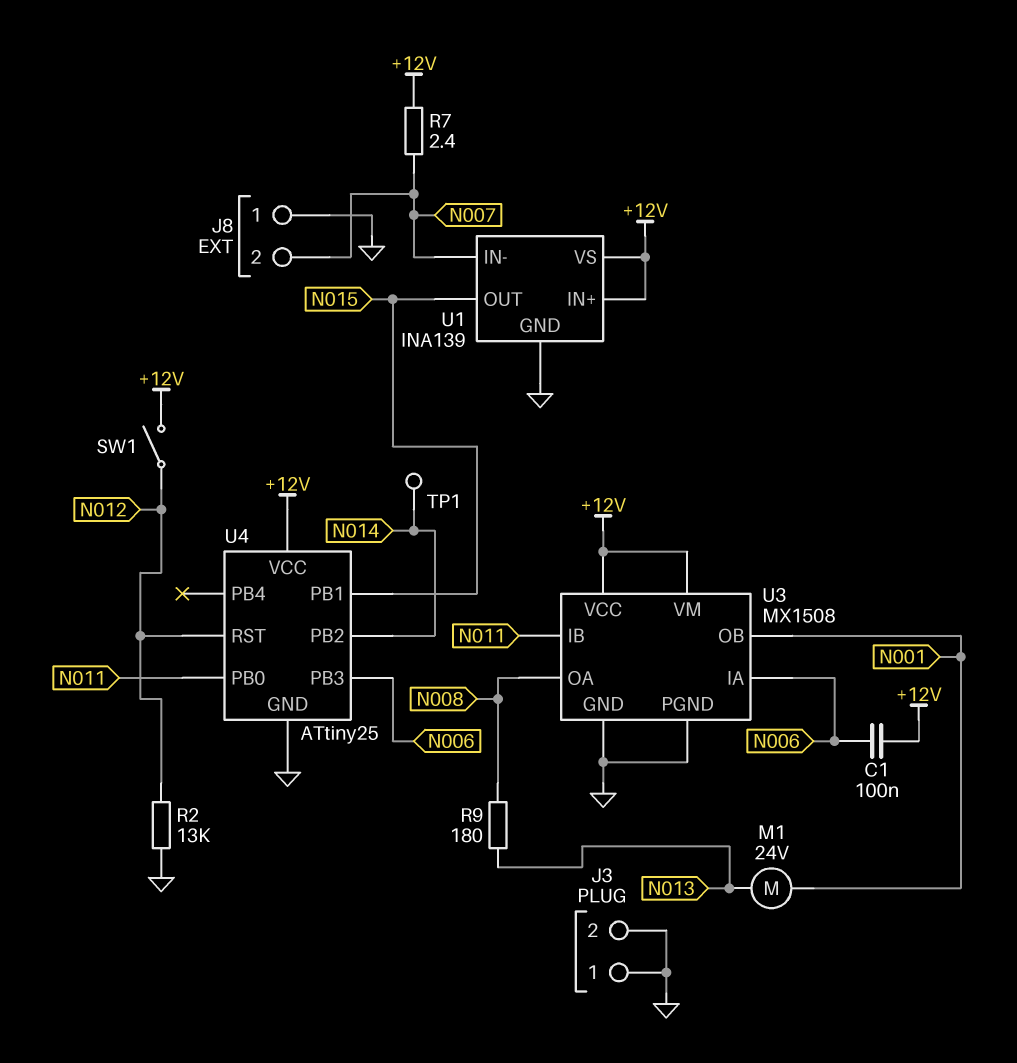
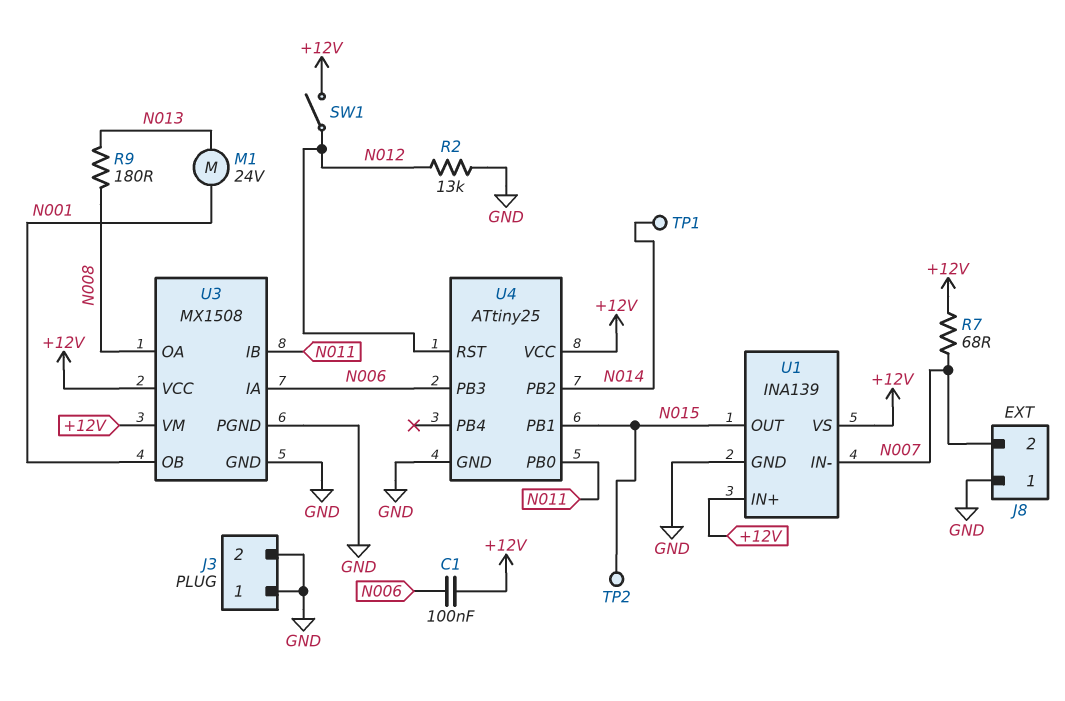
R7: 2.4 (+12V, N007) -> 68 (+12V, N007)
TP2: none -> test point (N015)

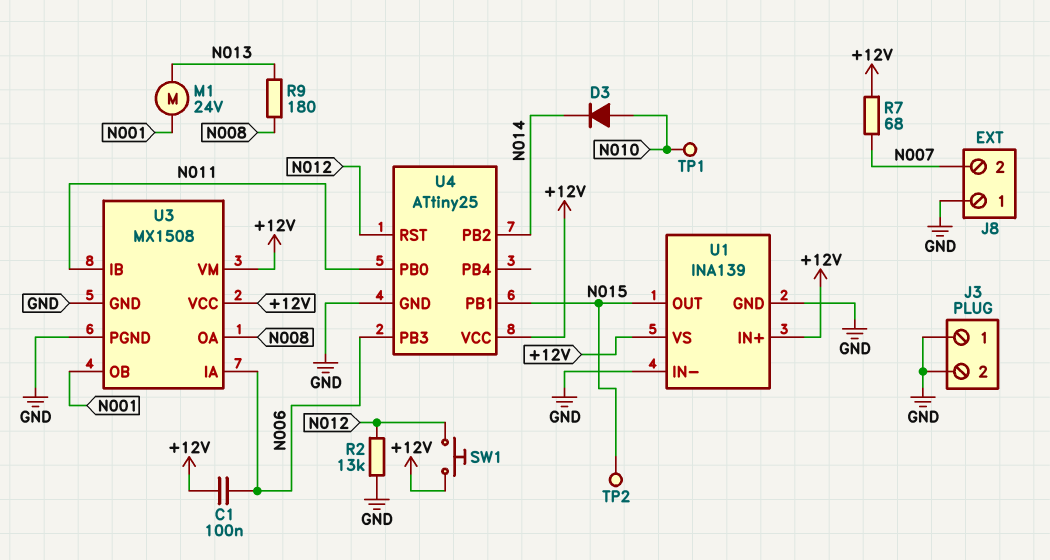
D3: none -> diode (A N010, K N014)
SW1: switch (+12V, N012) -> button (+12V, N012)
TP1: test point (N014) -> test point (N010)
U1 pin IN-: N007 -> GND

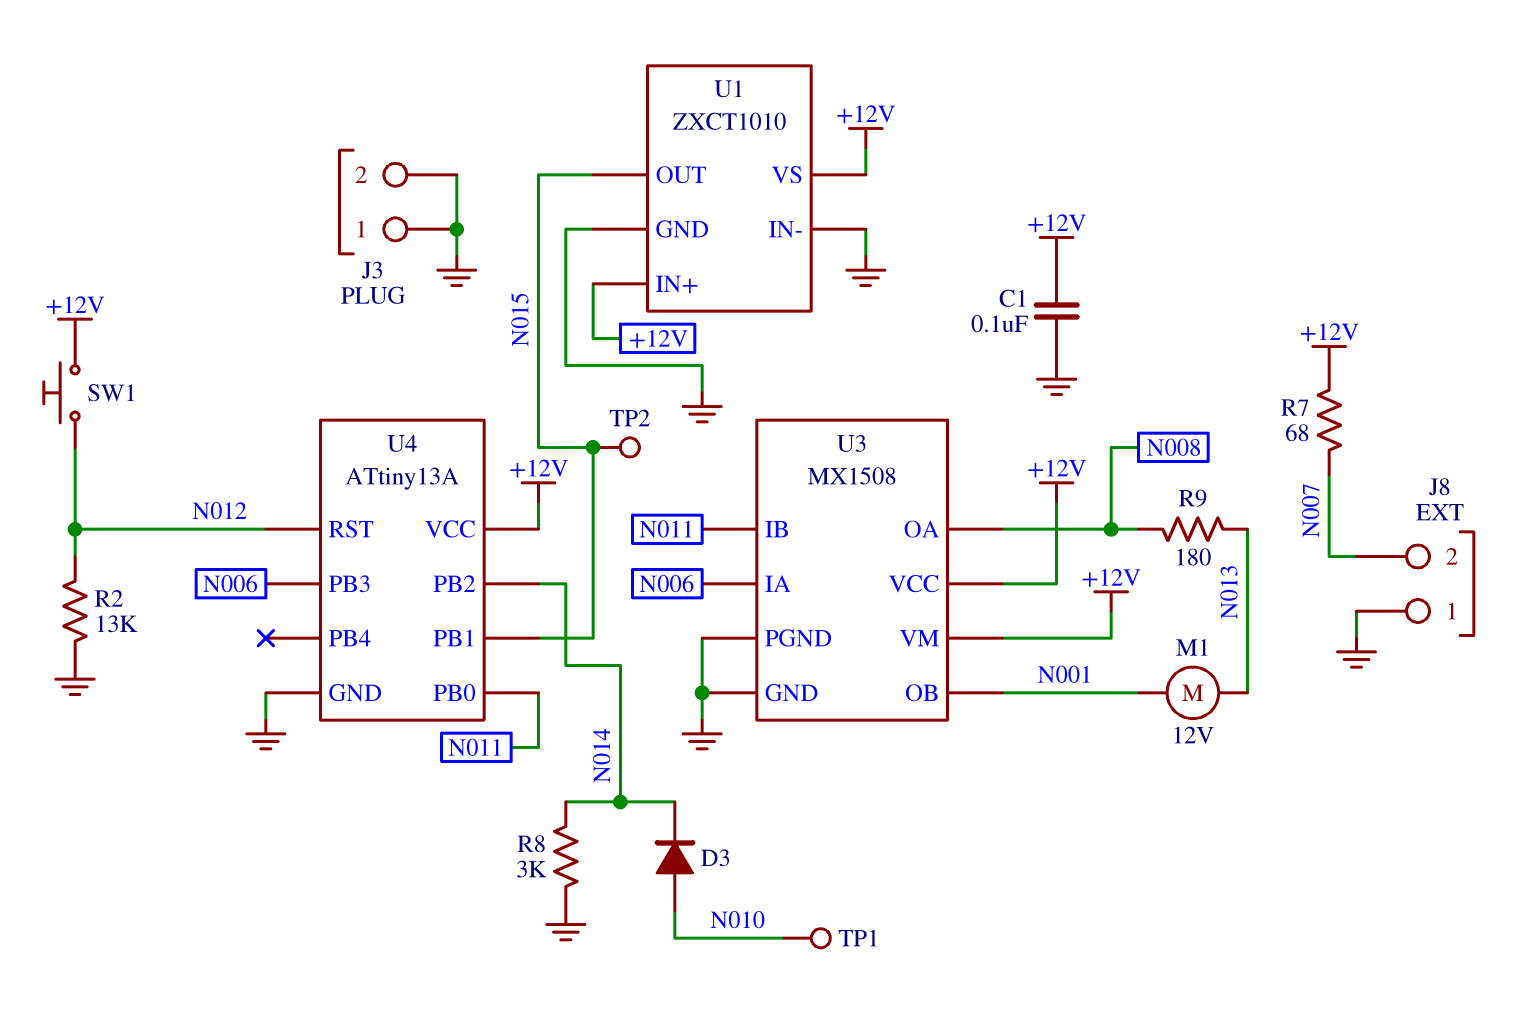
C1: 100nF (+12V, N006) -> 100nF (+12V, GND)
M1: motor 24V (N001, N013) -> motor 12V (N001, N013)
R8: none -> 3k (GND, N014)
U1: INA139 -> ZXCT1010
U4: ATtiny25 -> ATtiny13A

